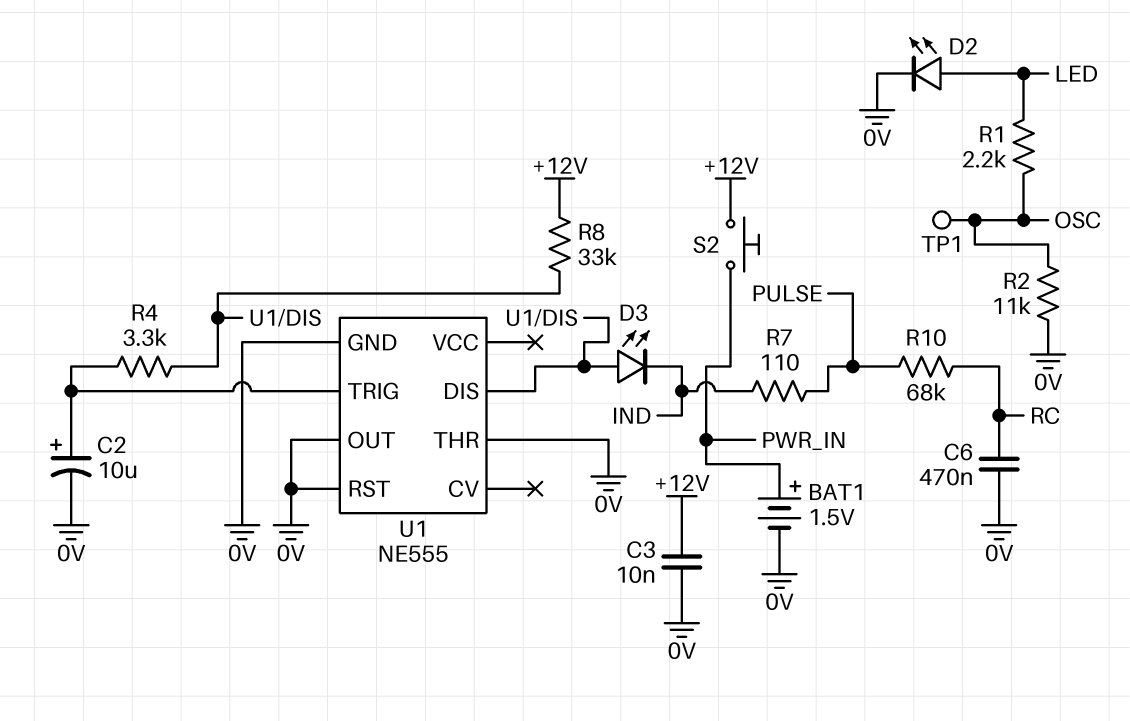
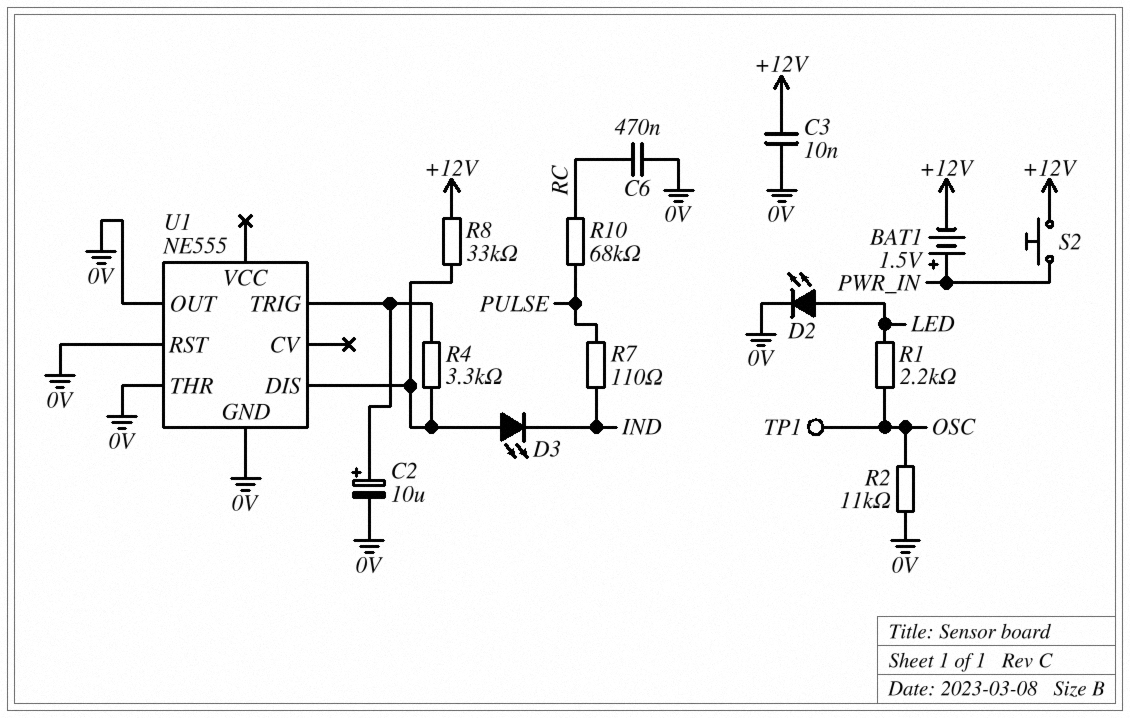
BAT1: 1.5V (plus PWR_IN, minus 0V) -> 1.5V (plus PWR_IN, minus +12V)

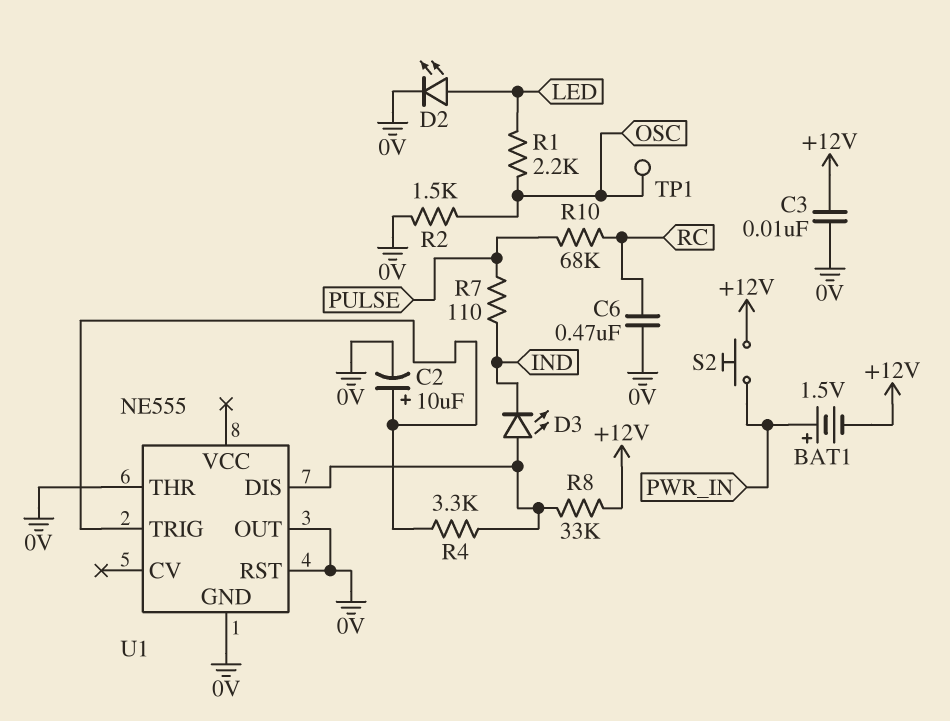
R2: 11k (0V, OSC) -> 1.5k (0V, OSC)

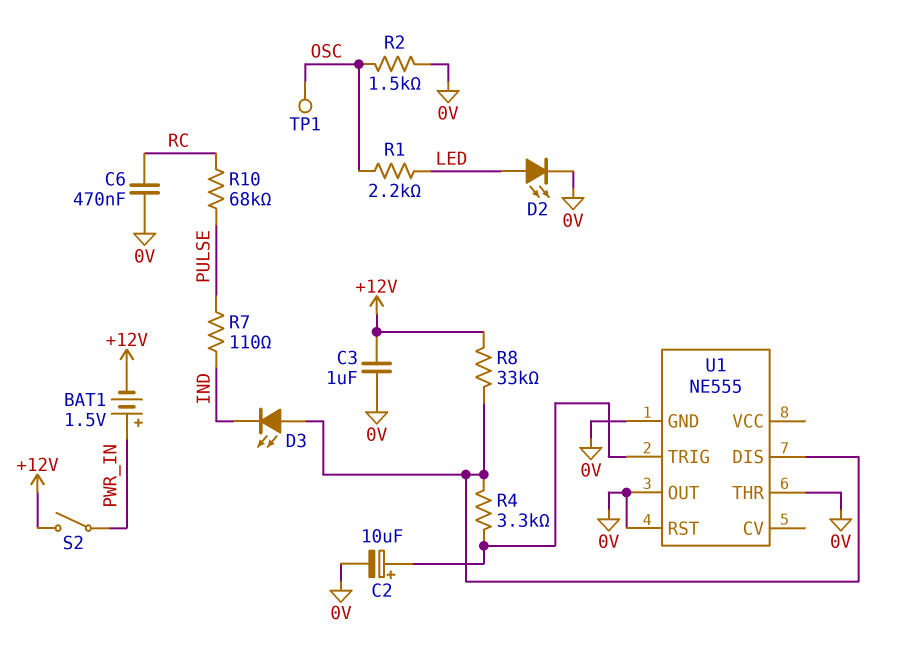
C3: 10nF (+12V, 0V) -> 1uF (+12V, 0V)
S2: button (+12V, PWR_IN) -> switch (+12V, PWR_IN)

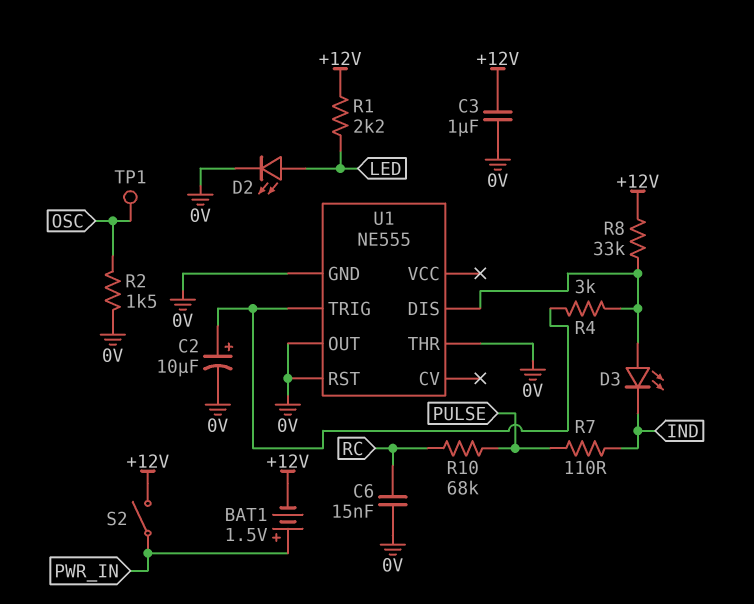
C6: 470nF (0V, RC) -> 15nF (0V, RC)
R1: 2.2k (LED, OSC) -> 2.2k (+12V, LED)
R4: 3.3k (U1/DIS, U1/TRIG) -> 3k (U1/DIS, U1/TRIG)

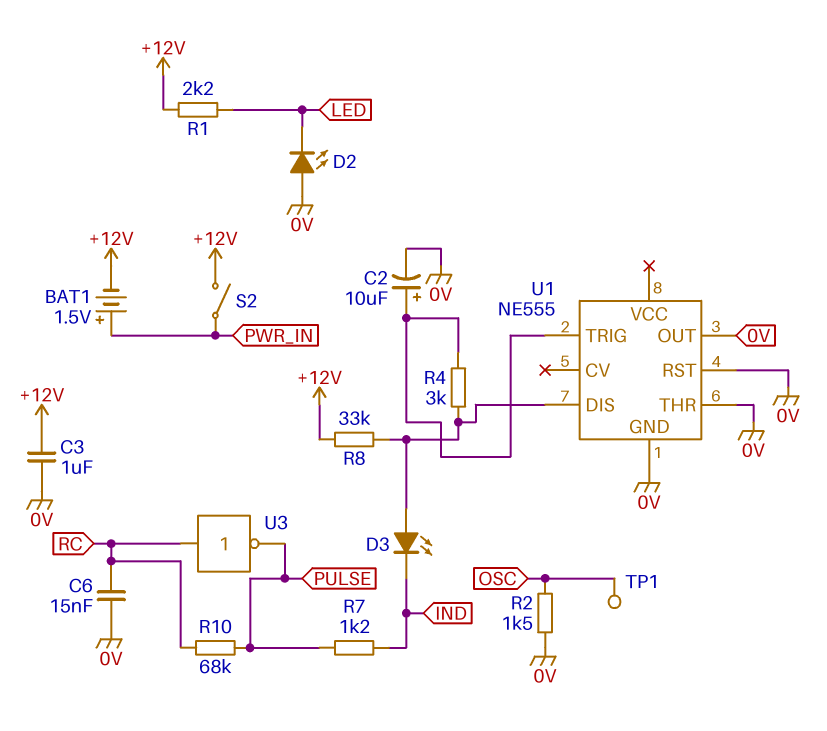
D2: LED (A LED, K 0V) -> LED (A 0V, K LED)
R7: 110 (IND, PULSE) -> 1.2k (IND, PULSE)
U3: none -> NOT (in RC, out PULSE)

